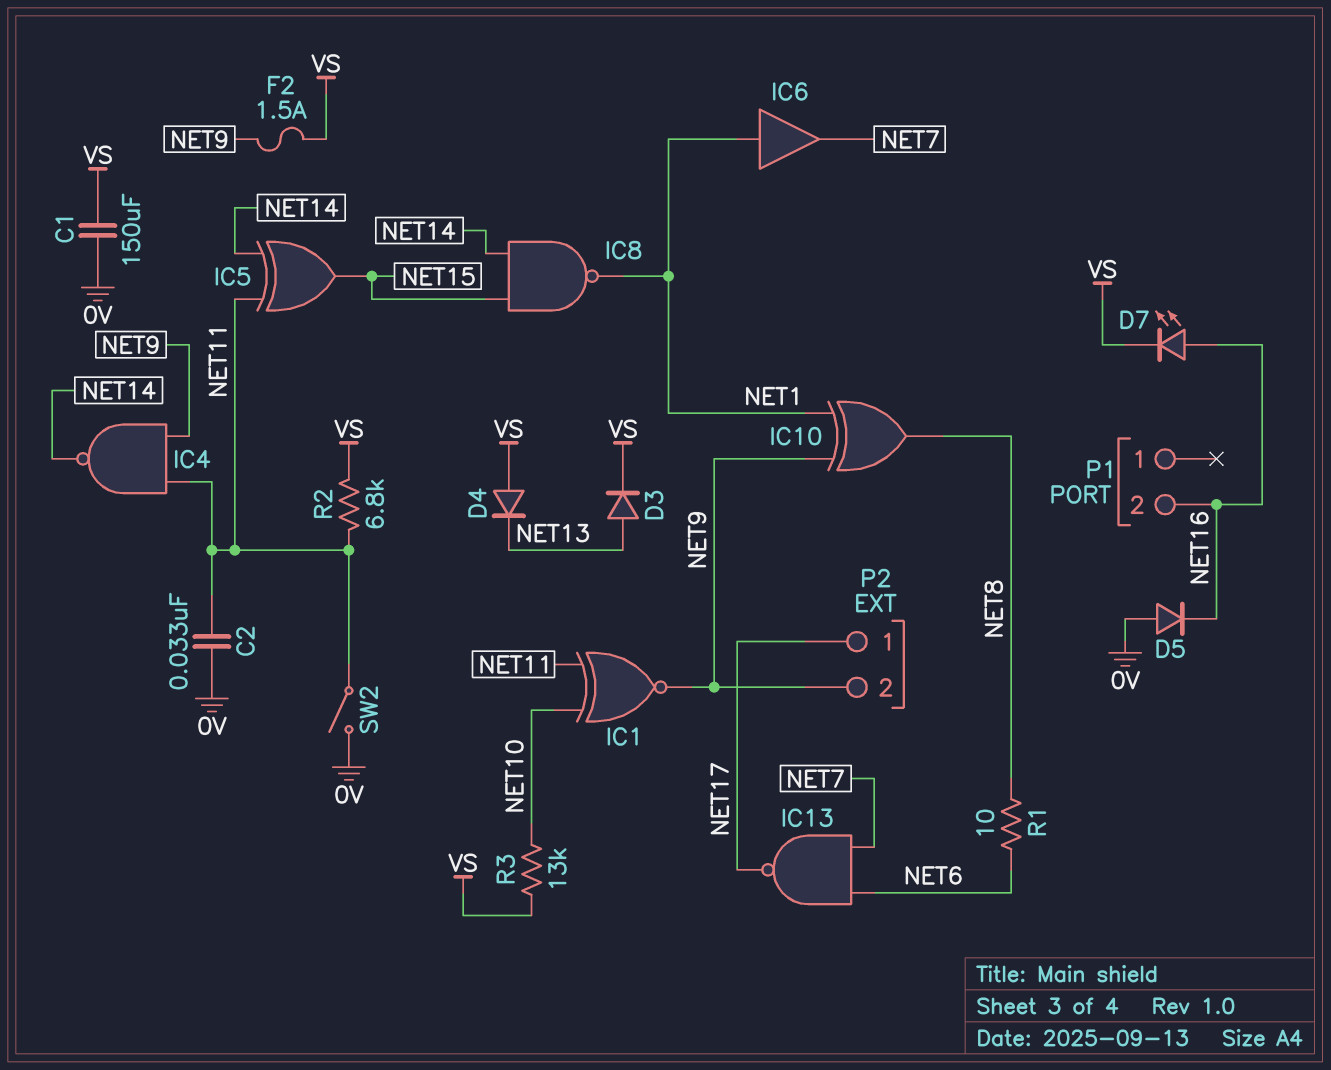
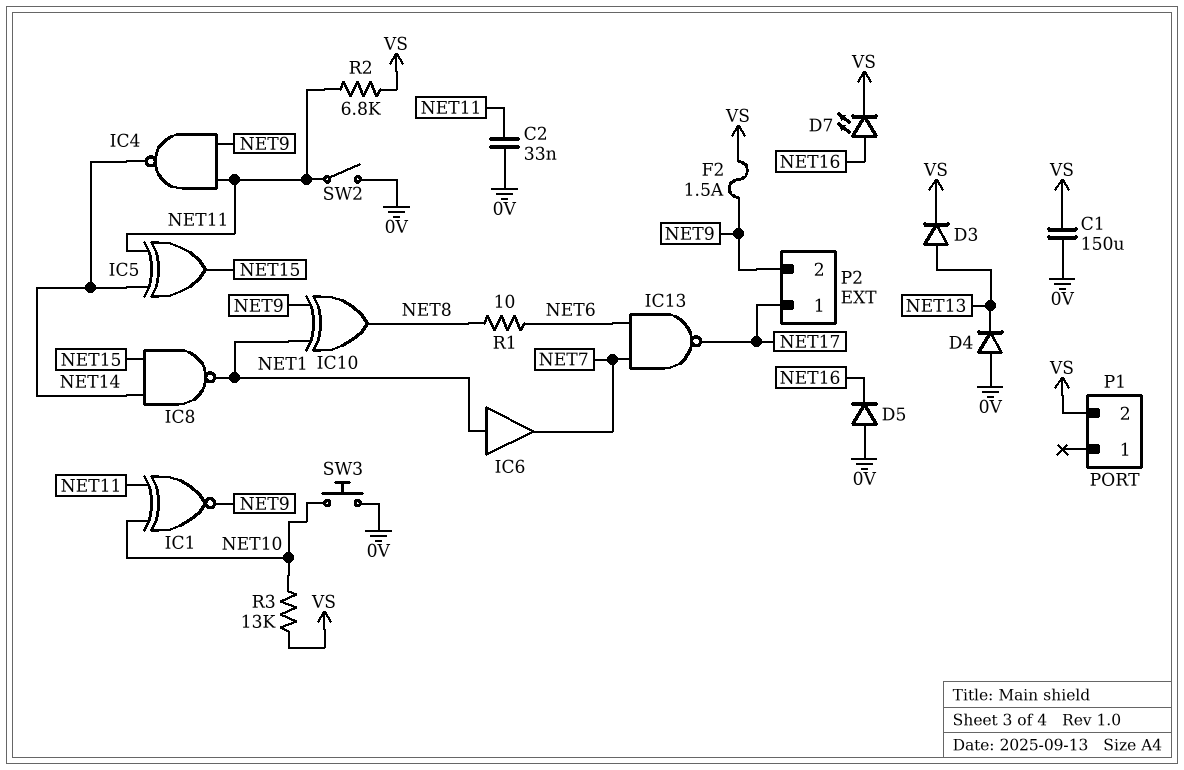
D4: diode (A VS, K NET13) -> diode (A 0V, K NET13)
P1 pin 2: NET16 -> VS
SW3: none -> button (0V, NET10)

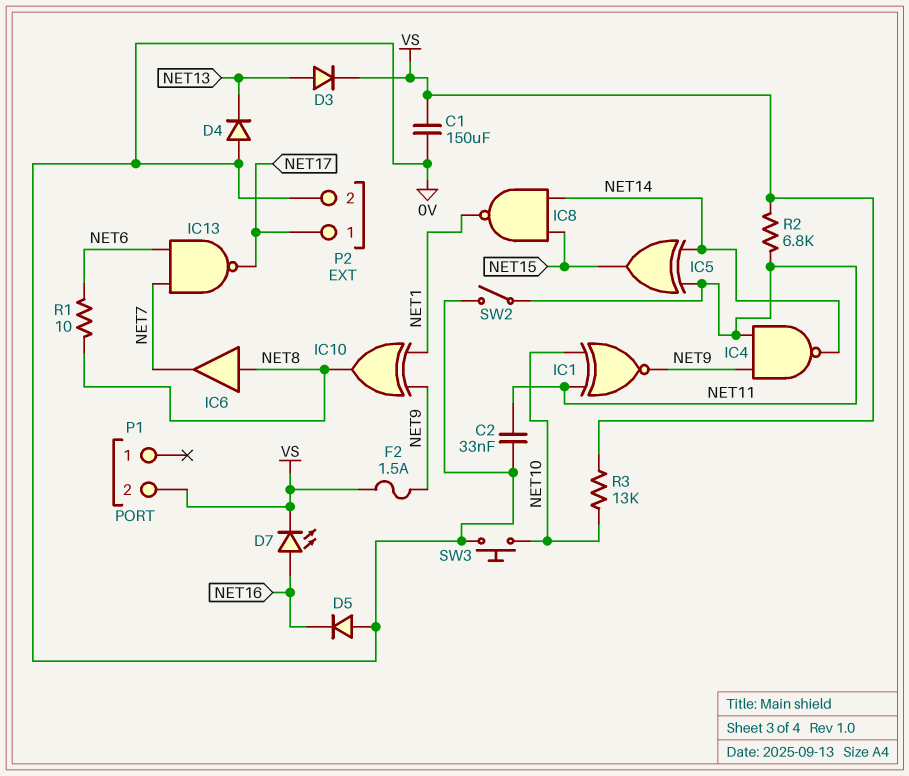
IC6: buffer (in NET1, out NET7) -> buffer (in NET8, out NET7)
P2 pin 2: NET9 -> 0V

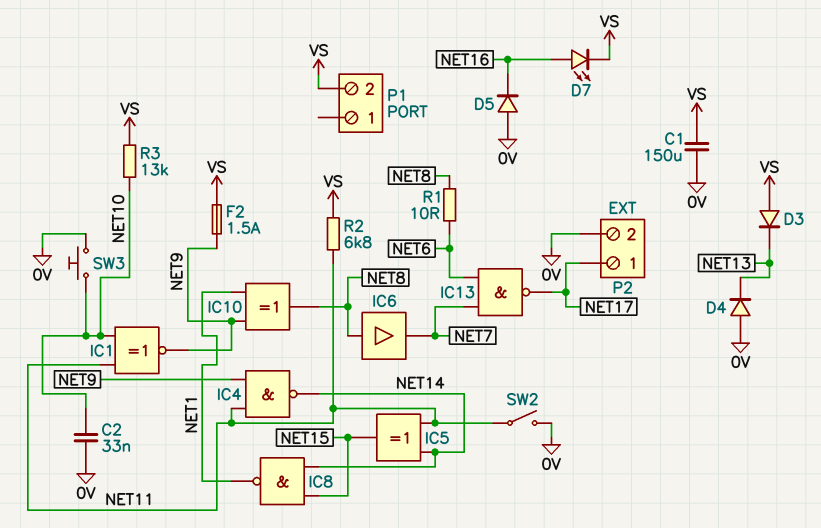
C2: 33nF (0V, NET11) -> 33nF (0V, NET10)
D3: diode (A NET13, K VS) -> diode (A VS, K NET13)

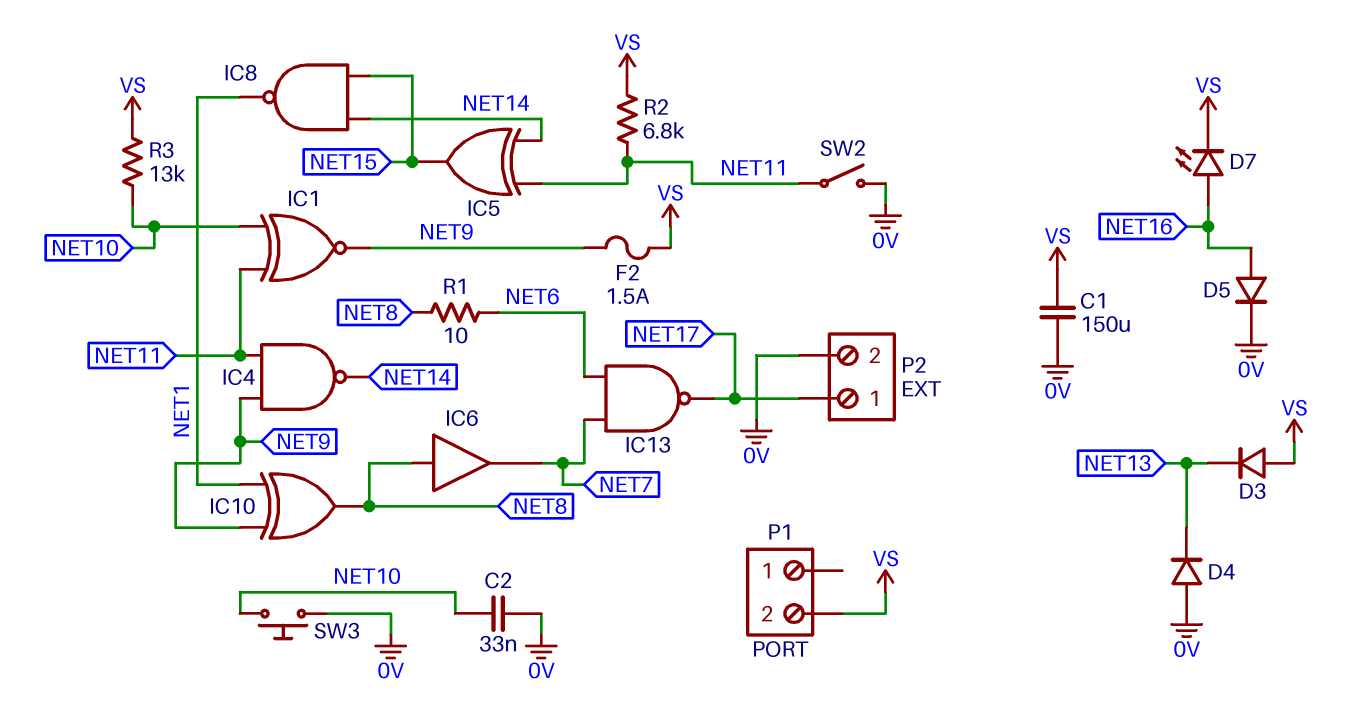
D5: diode (A 0V, K NET16) -> diode (A NET16, K 0V)

